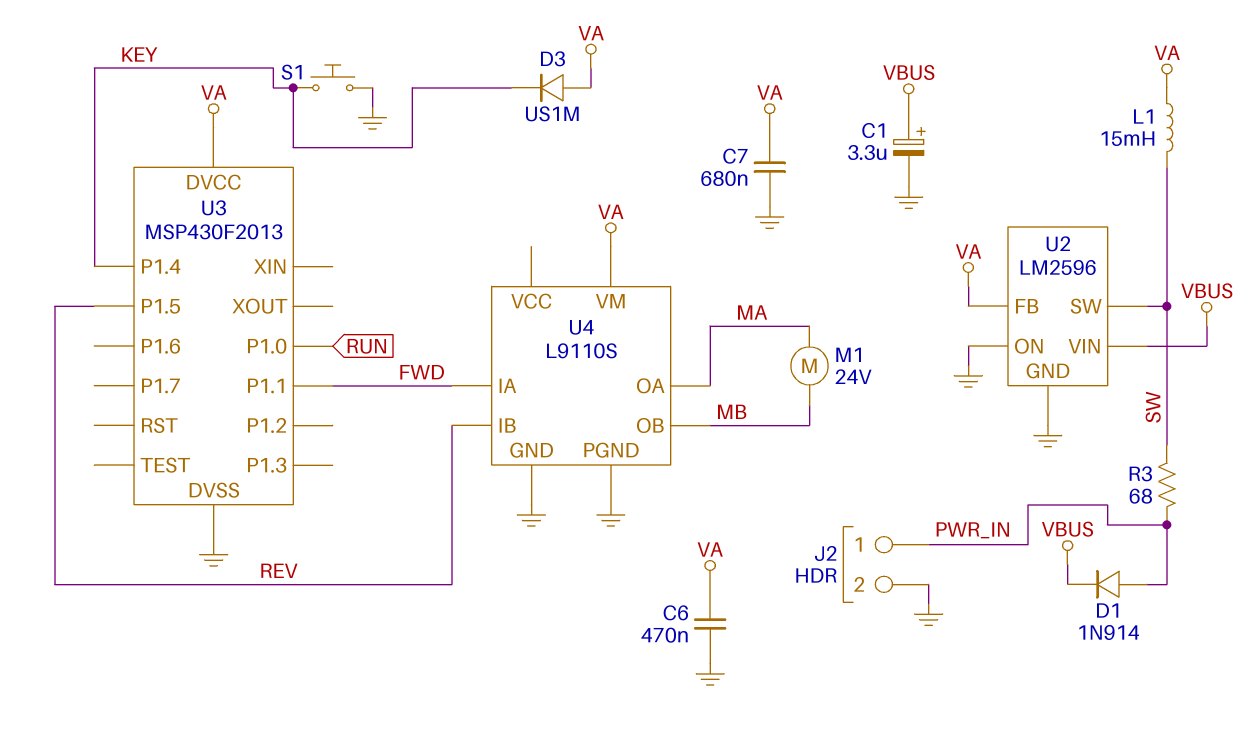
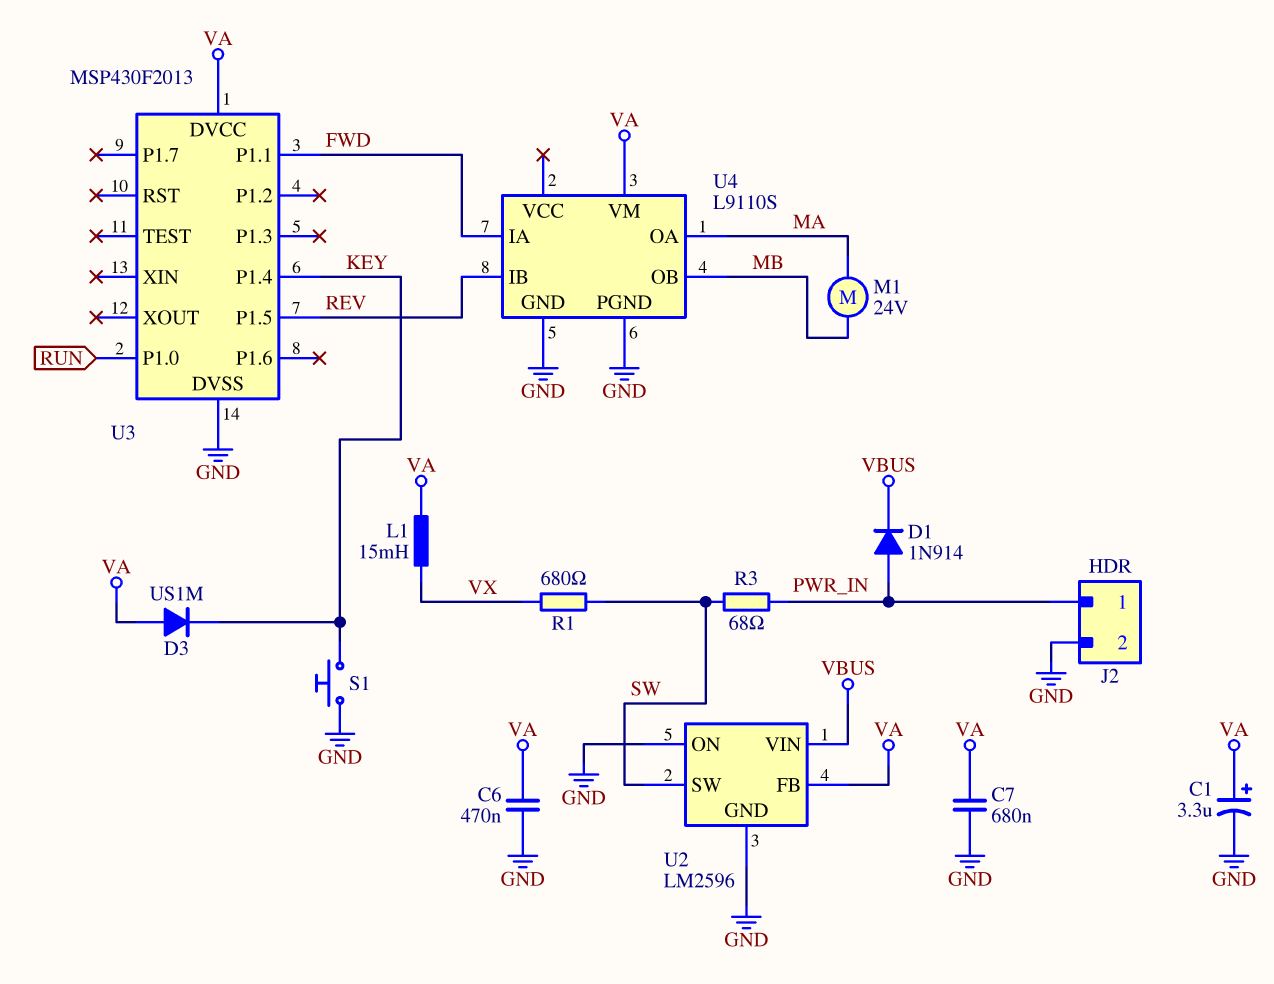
C1: 3.3uF (plus VBUS, minus GND) -> 3.3uF (plus VA, minus GND)
L1: 15mH (SW, VA) -> 15mH (VA, VX)
R1: none -> 680 (SW, VX)

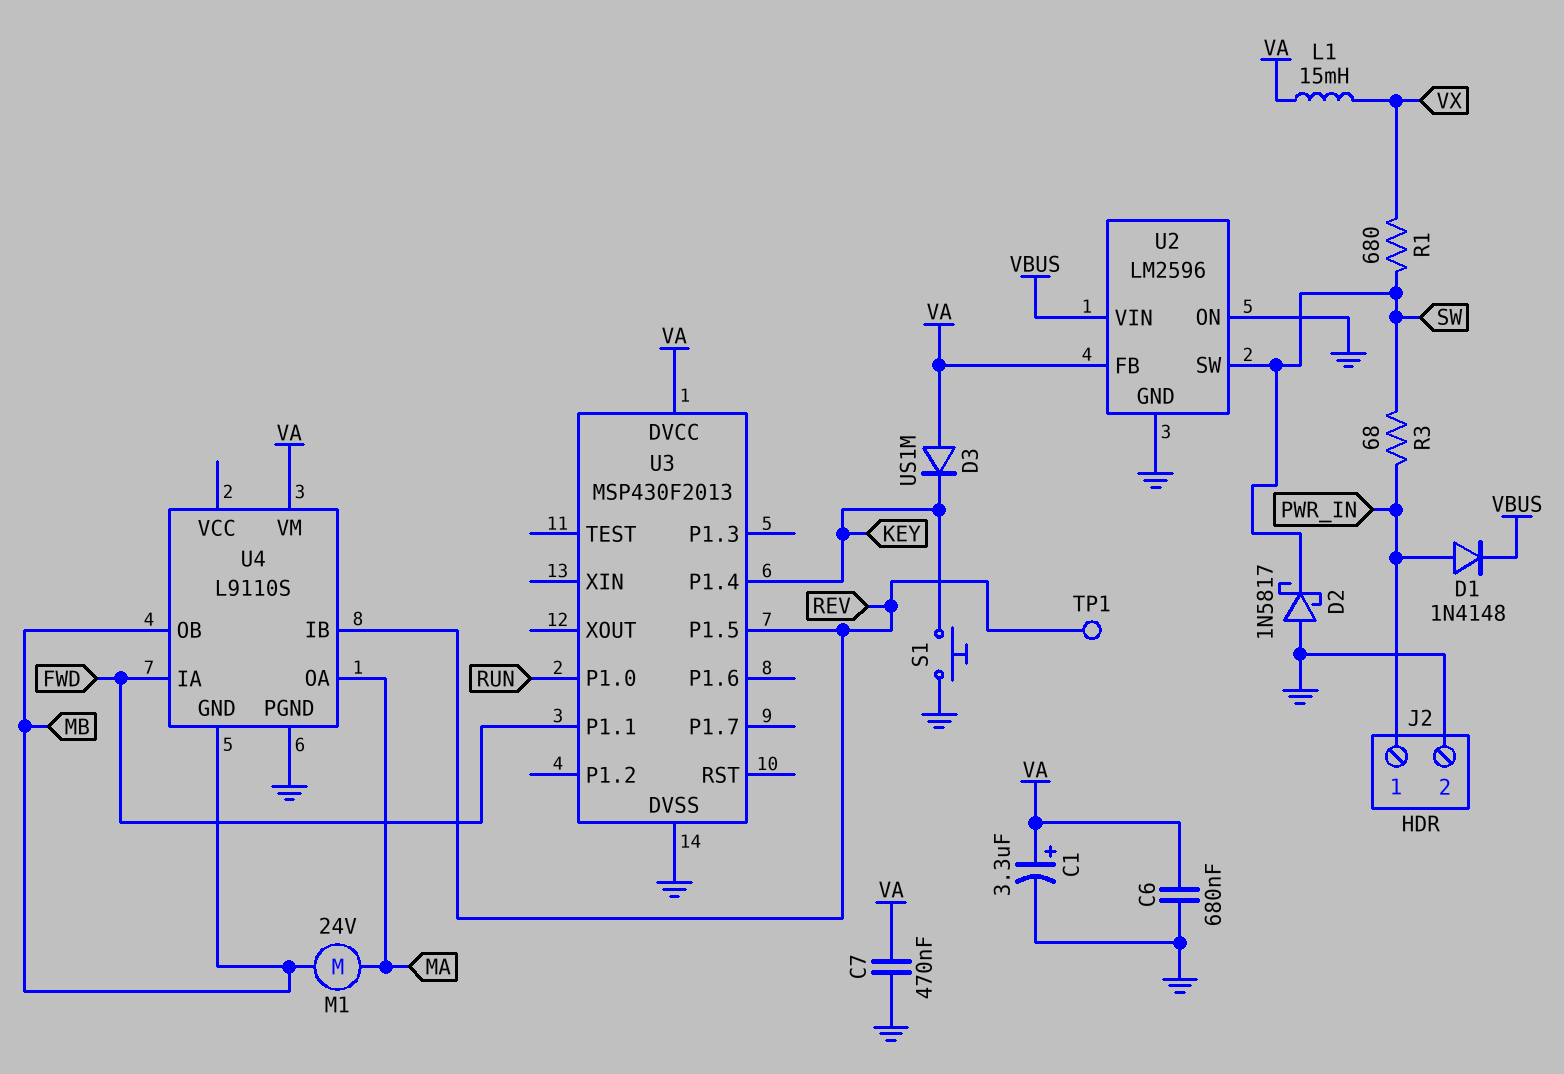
C6: 470nF (GND, VA) -> 680nF (GND, VA)
C7: 680nF (GND, VA) -> 470nF (GND, VA)
D1: diode 1N914 (A PWR_IN, K VBUS) -> diode 1N4148 (A PWR_IN, K VBUS)
D2: none -> schottky 1N5817 (A GND, K SW)
TP1: none -> test point (REV)
U4 pin GND: GND -> MB

